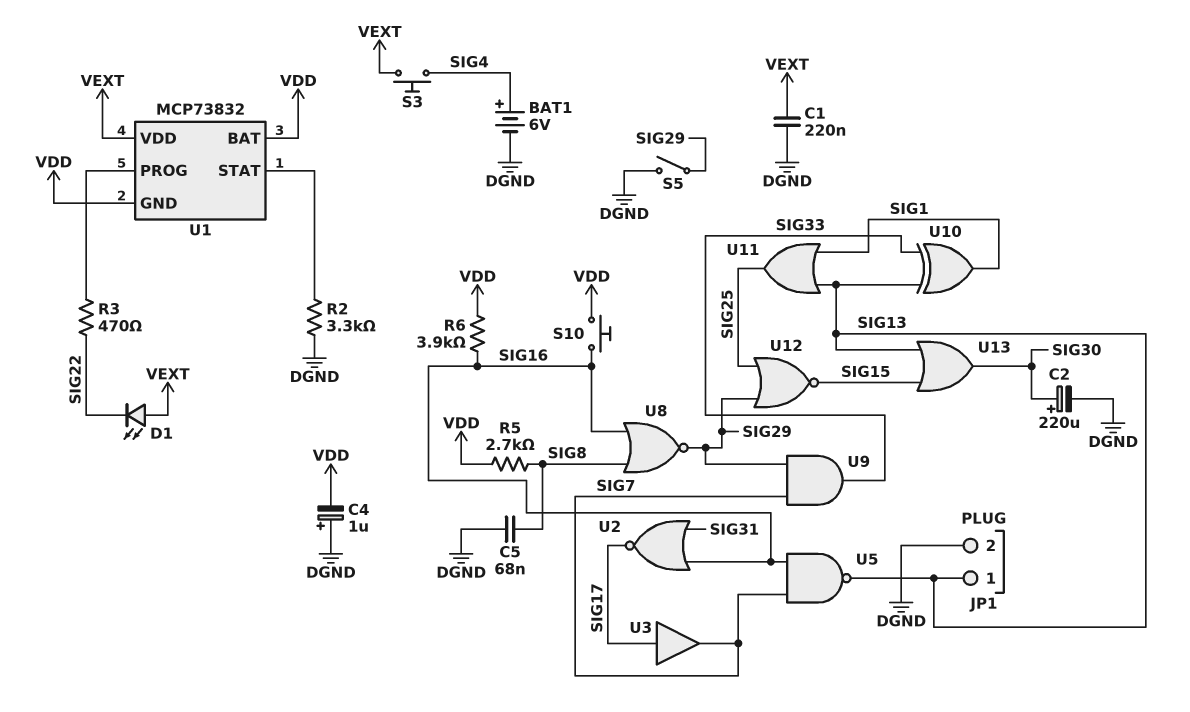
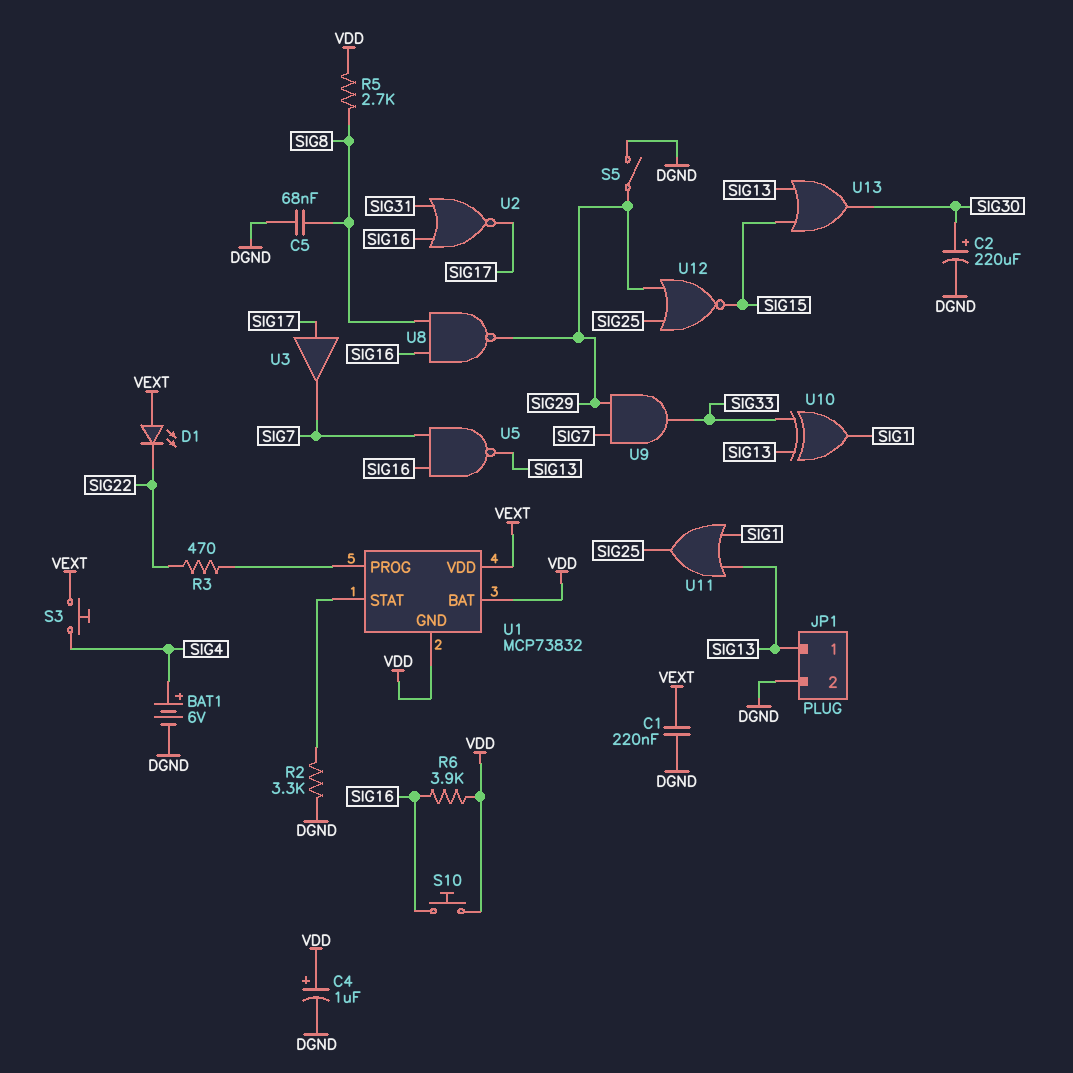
C4: 1uF (plus DGND, minus VDD) -> 1uF (plus VDD, minus DGND)
U8: NOR (in SIG8, in SIG16, out SIG29) -> NAND (in SIG8, in SIG16, out SIG29)

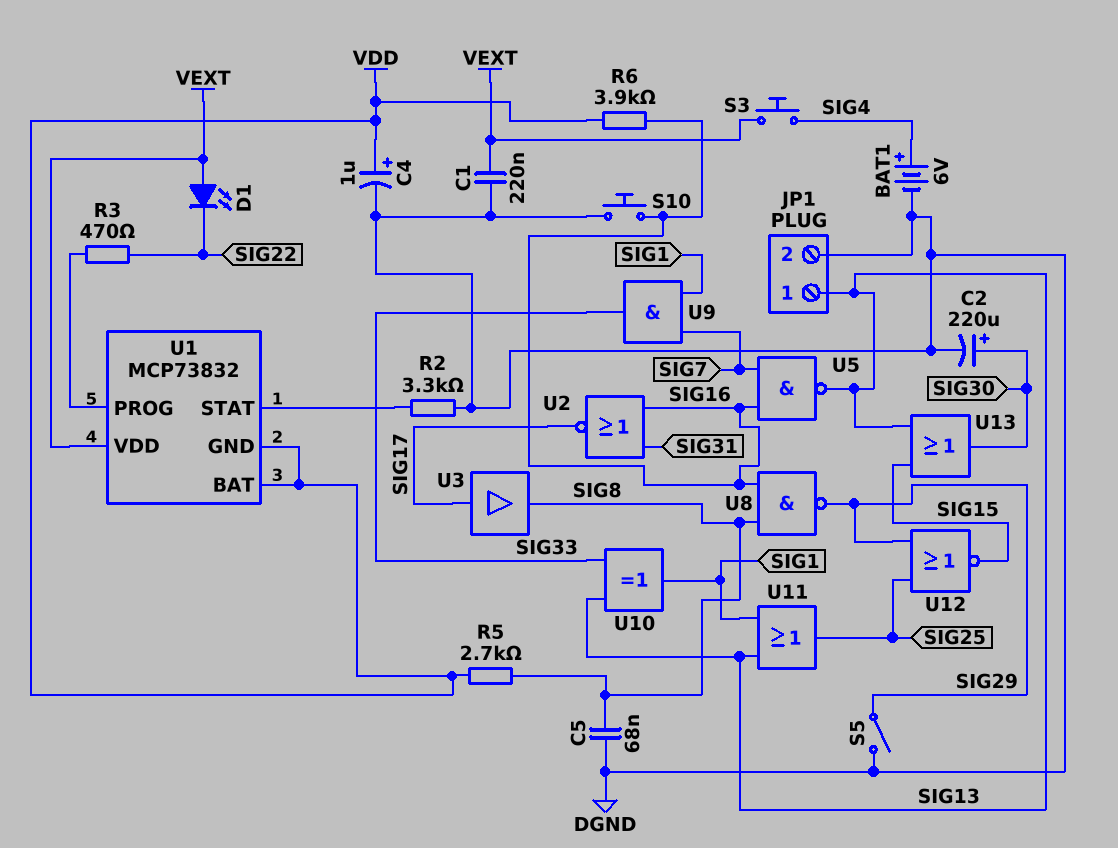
S10: button (SIG16, VDD) -> button (DGND, SIG16)
U3: buffer (in SIG17, out SIG7) -> buffer (in SIG17, out SIG8)
U9: AND (in SIG7, in SIG29, out SIG33) -> AND (in SIG1, in SIG7, out SIG33)

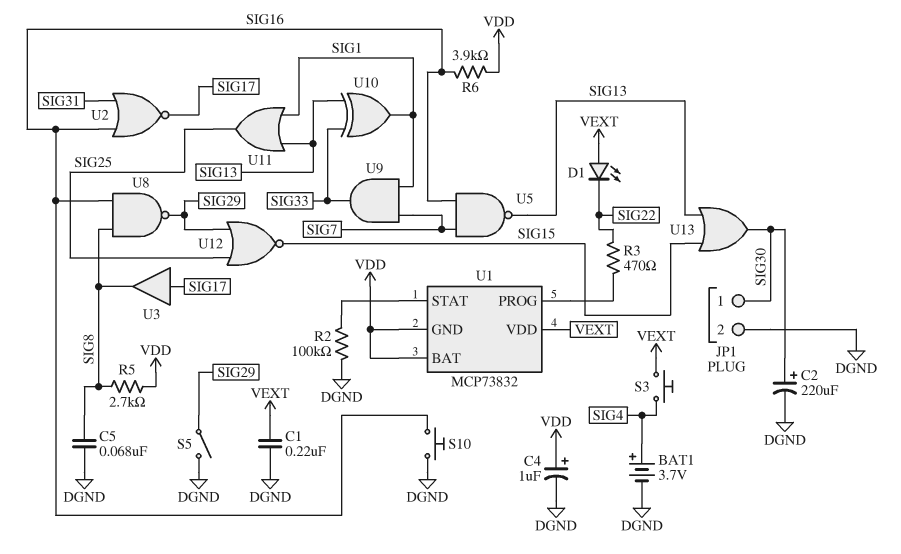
BAT1: 6V (plus SIG4, minus DGND) -> 3.7V (plus SIG4, minus DGND)
JP1 pin 1: SIG13 -> SIG30
R2: 3.3k (DGND, U1/STAT) -> 100k (DGND, U1/STAT)

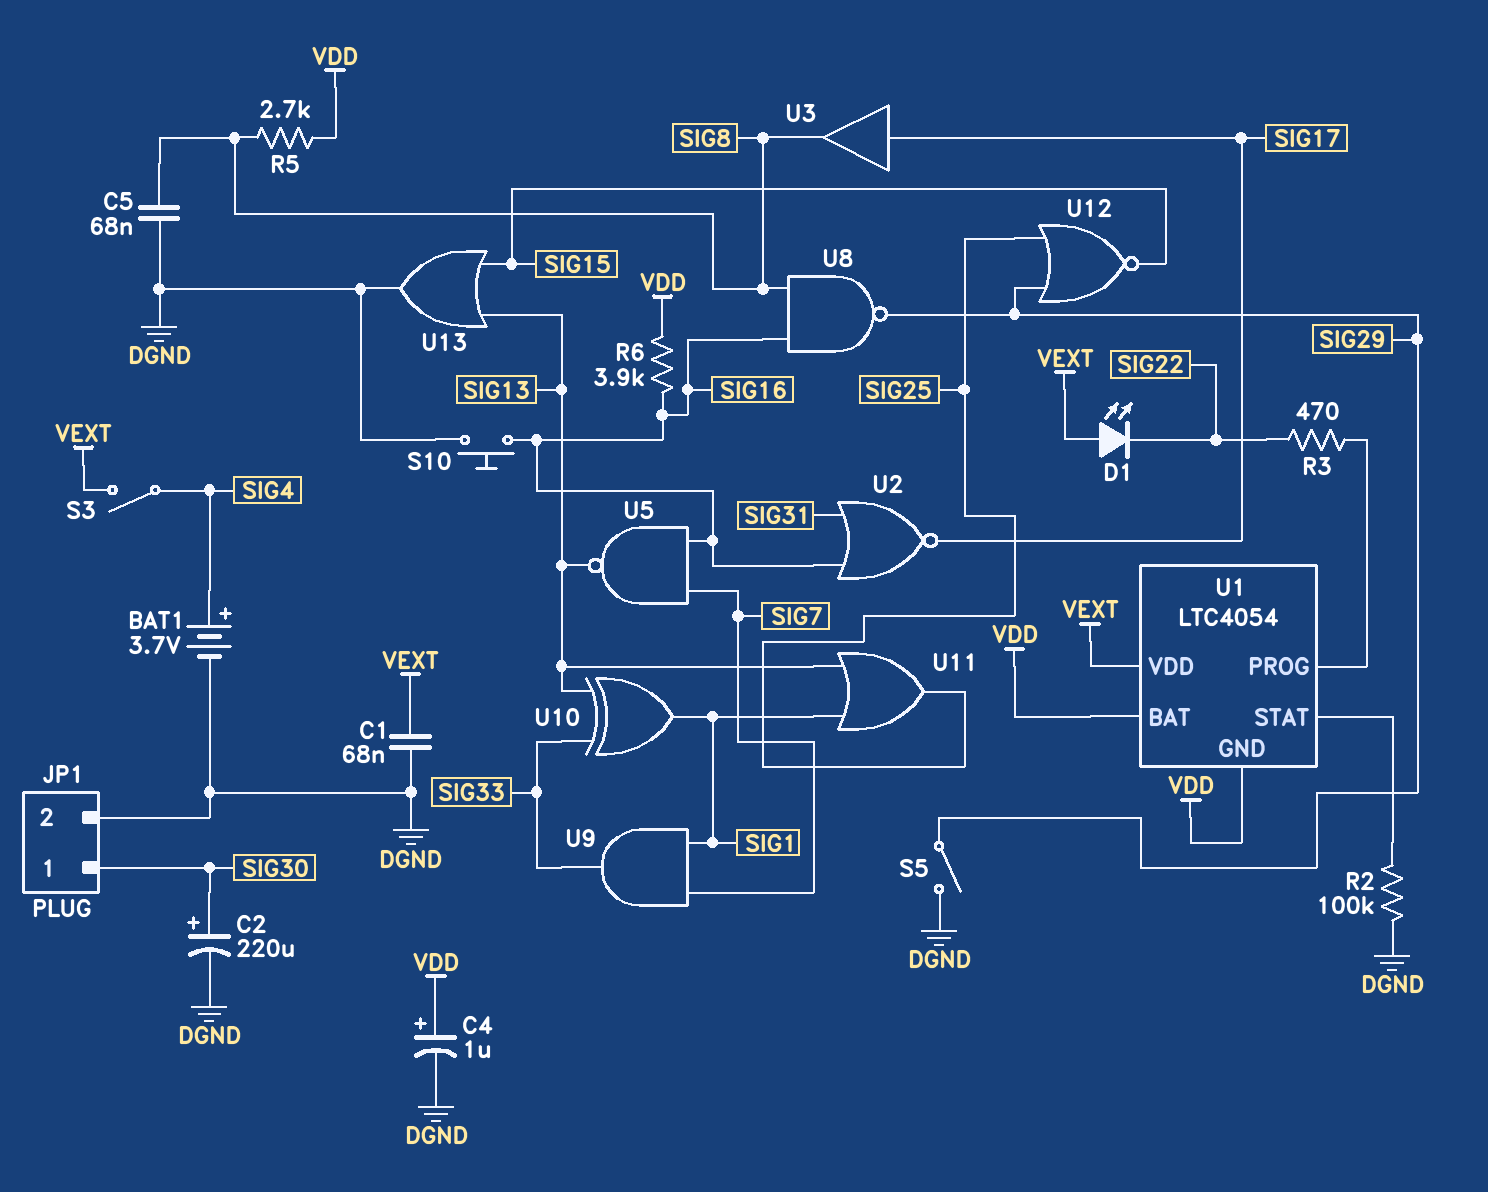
C1: 220nF (DGND, VEXT) -> 68nF (DGND, VEXT)
S3: button (SIG4, VEXT) -> switch (SIG4, VEXT)
U1: MCP73832 -> LTC4054
U13: OR (in SIG13, in SIG15, out SIG30) -> OR (in SIG13, in SIG15, out DGND)

